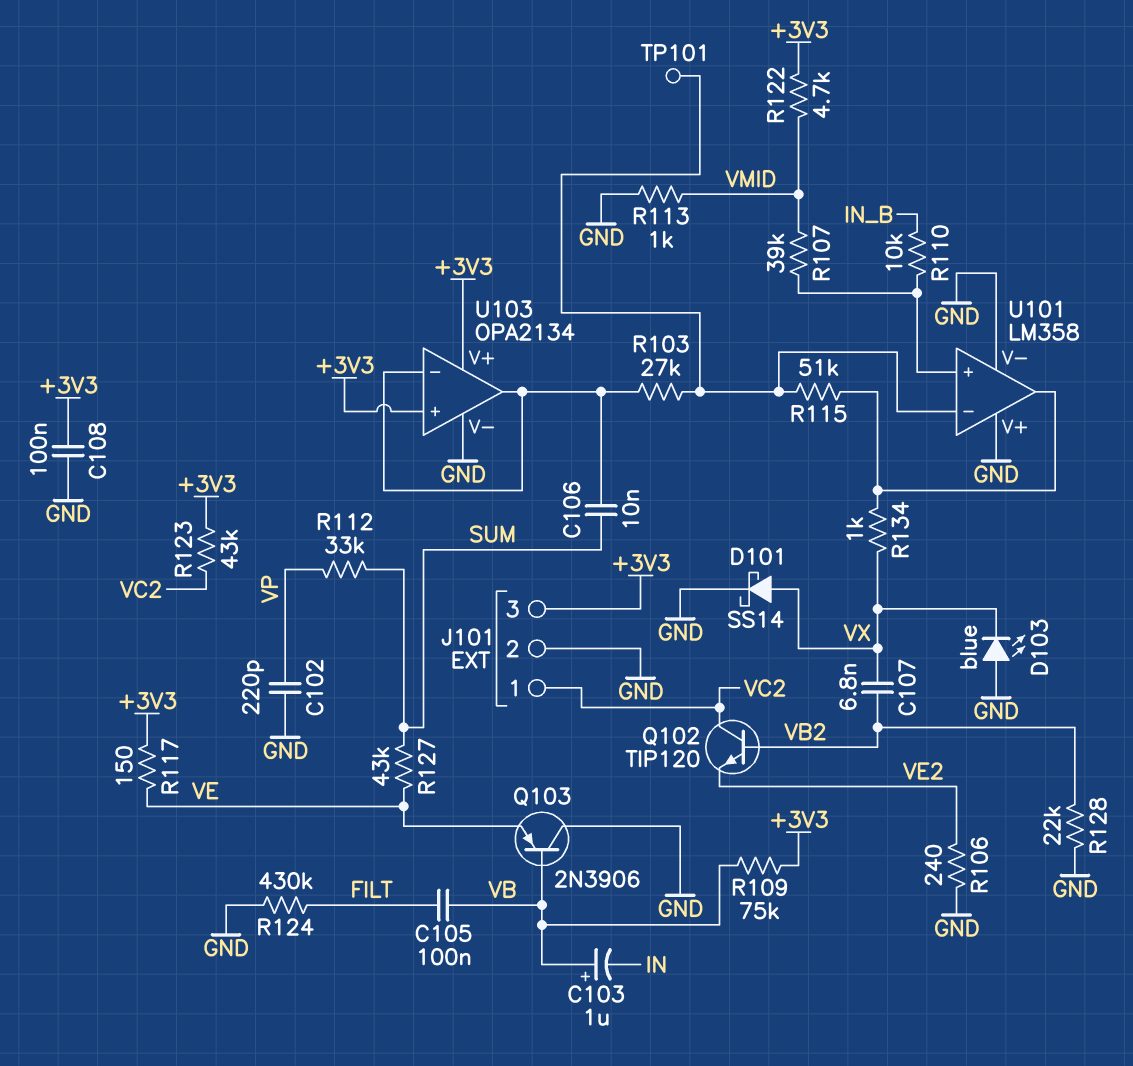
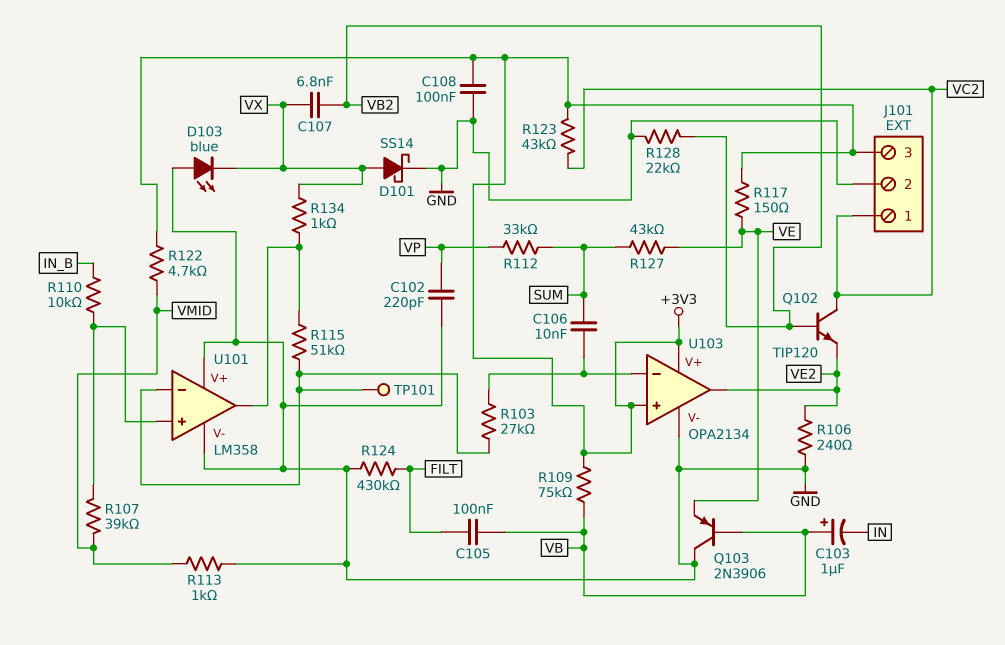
U103 pin out: U103/in- -> VE2

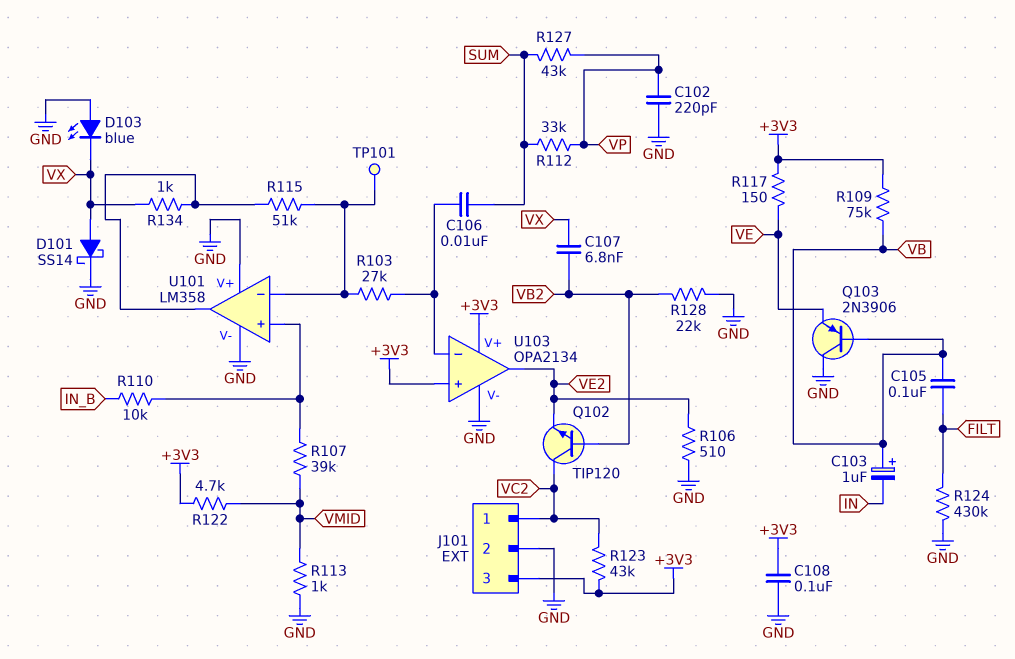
R106: 240 (GND, VE2) -> 510 (GND, VE2)
R127: 43k (SUM, VE) -> 43k (SUM, VP)

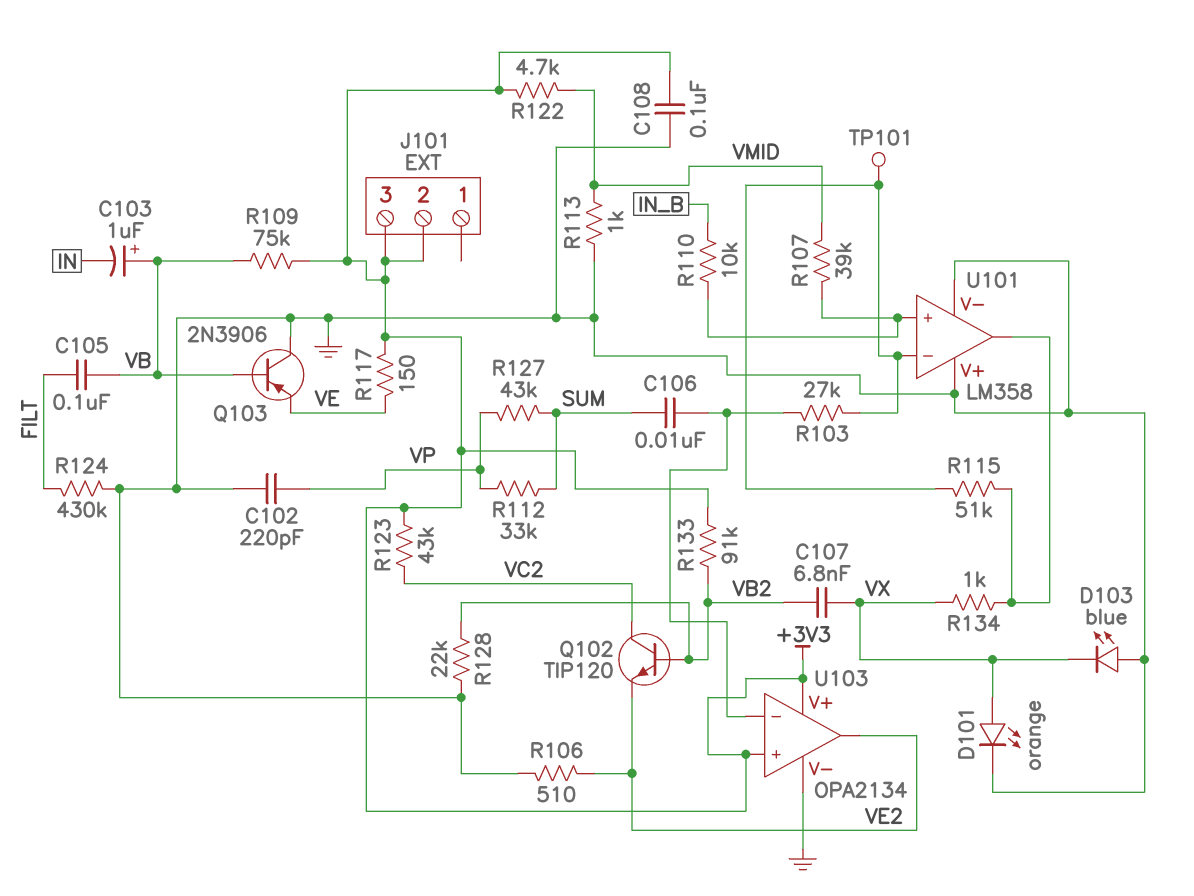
D101: schottky SS14 (A VX, K GND) -> LED orange (A VX, K GND)
J101 pin 1: VC2 -> none
J101 pin 2: GND -> +3V3
R133: none -> 91k (+3V3, VB2)

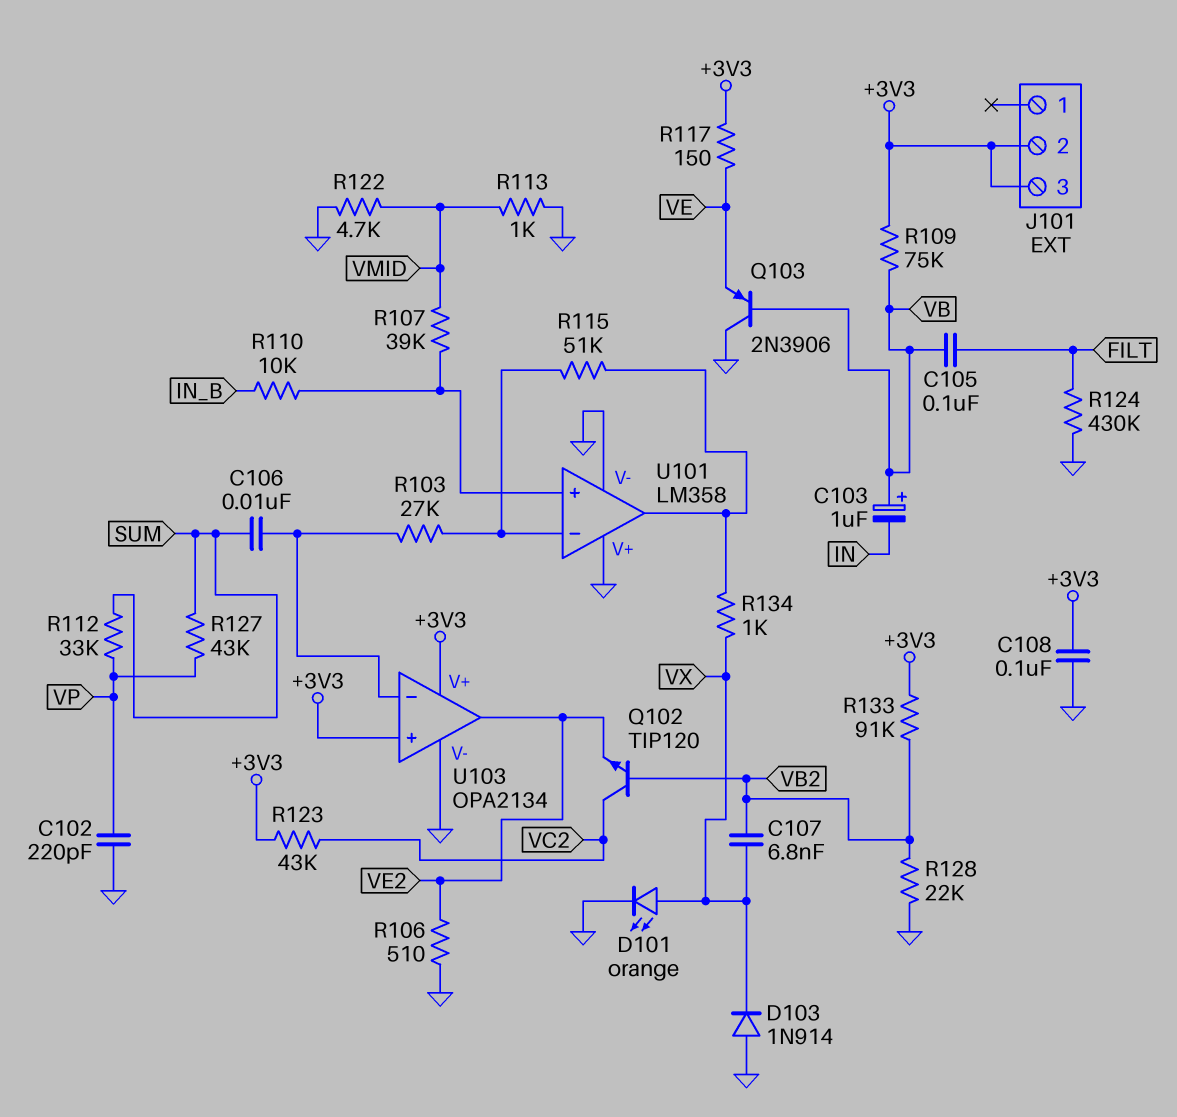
D103: LED blue (A GND, K VX) -> diode 1N914 (A GND, K VX)
R122: 4.7k (+3V3, VMID) -> 4.7k (GND, VMID)
TP101: test point (U101/in-) -> none

